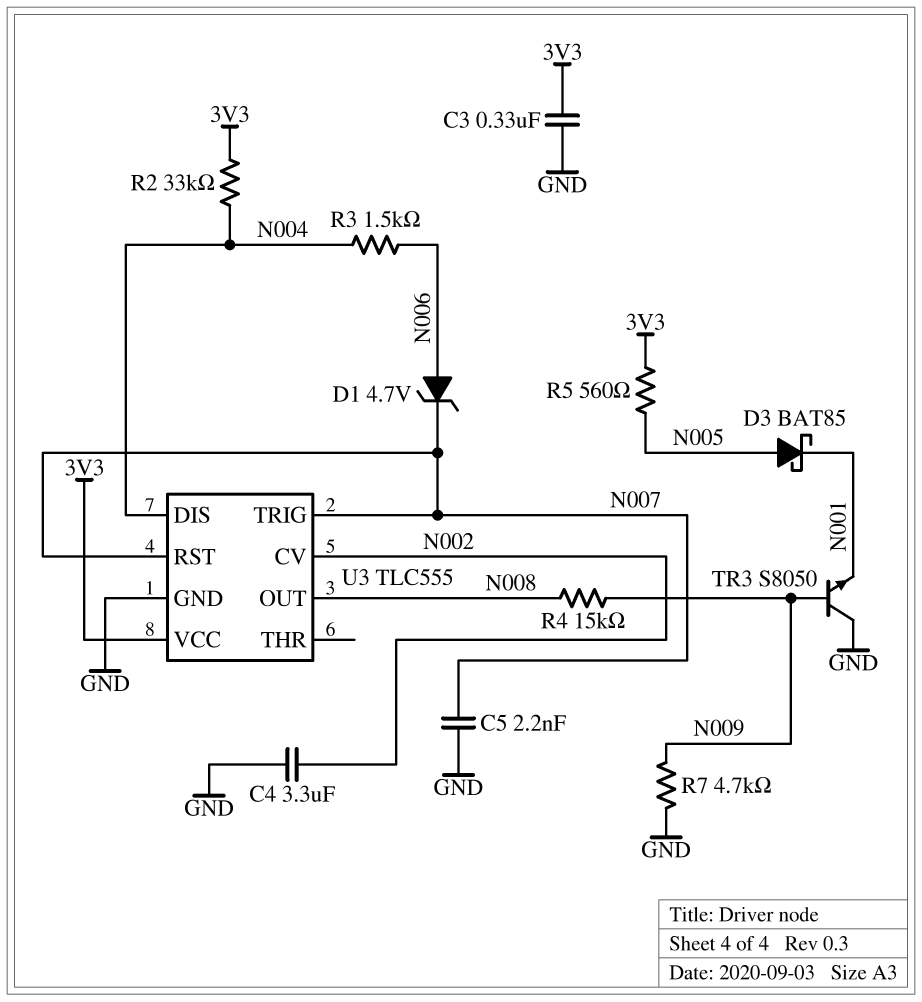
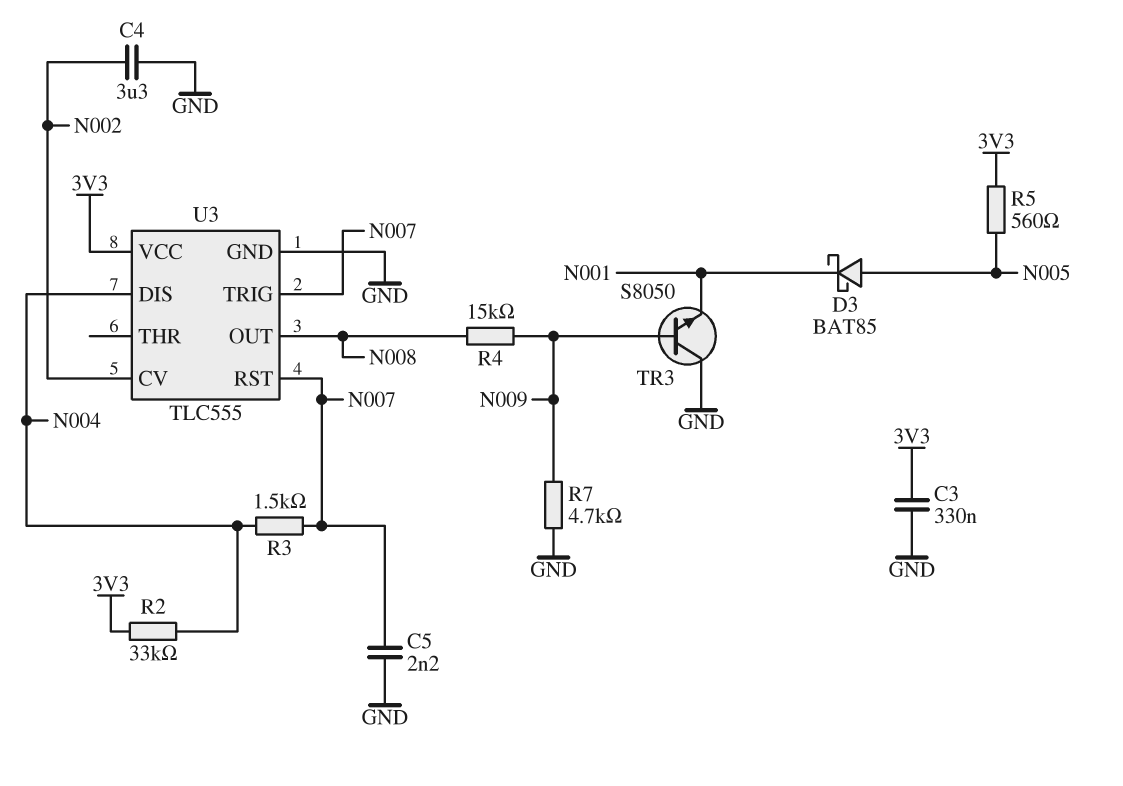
D1: zener 4.7V (A N006, K N007) -> none
R3: 1.5k (N004, N006) -> 1.5k (N004, N007)

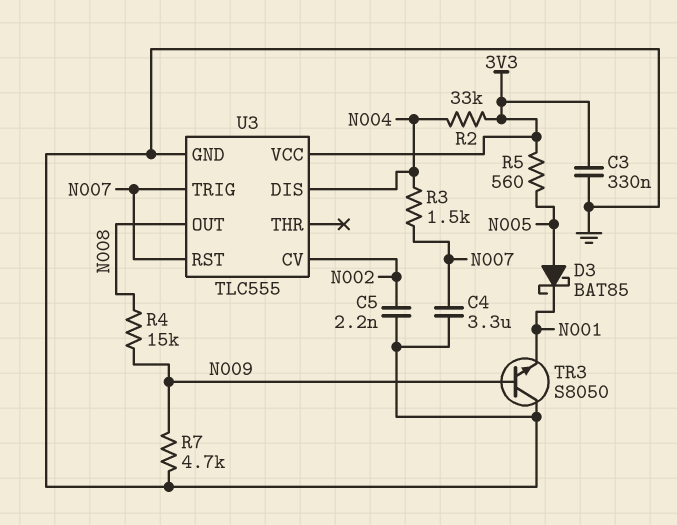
C4: 3.3uF (GND, N002) -> 3.3uF (GND, N007)
C5: 2.2nF (GND, N007) -> 2.2nF (GND, N002)

